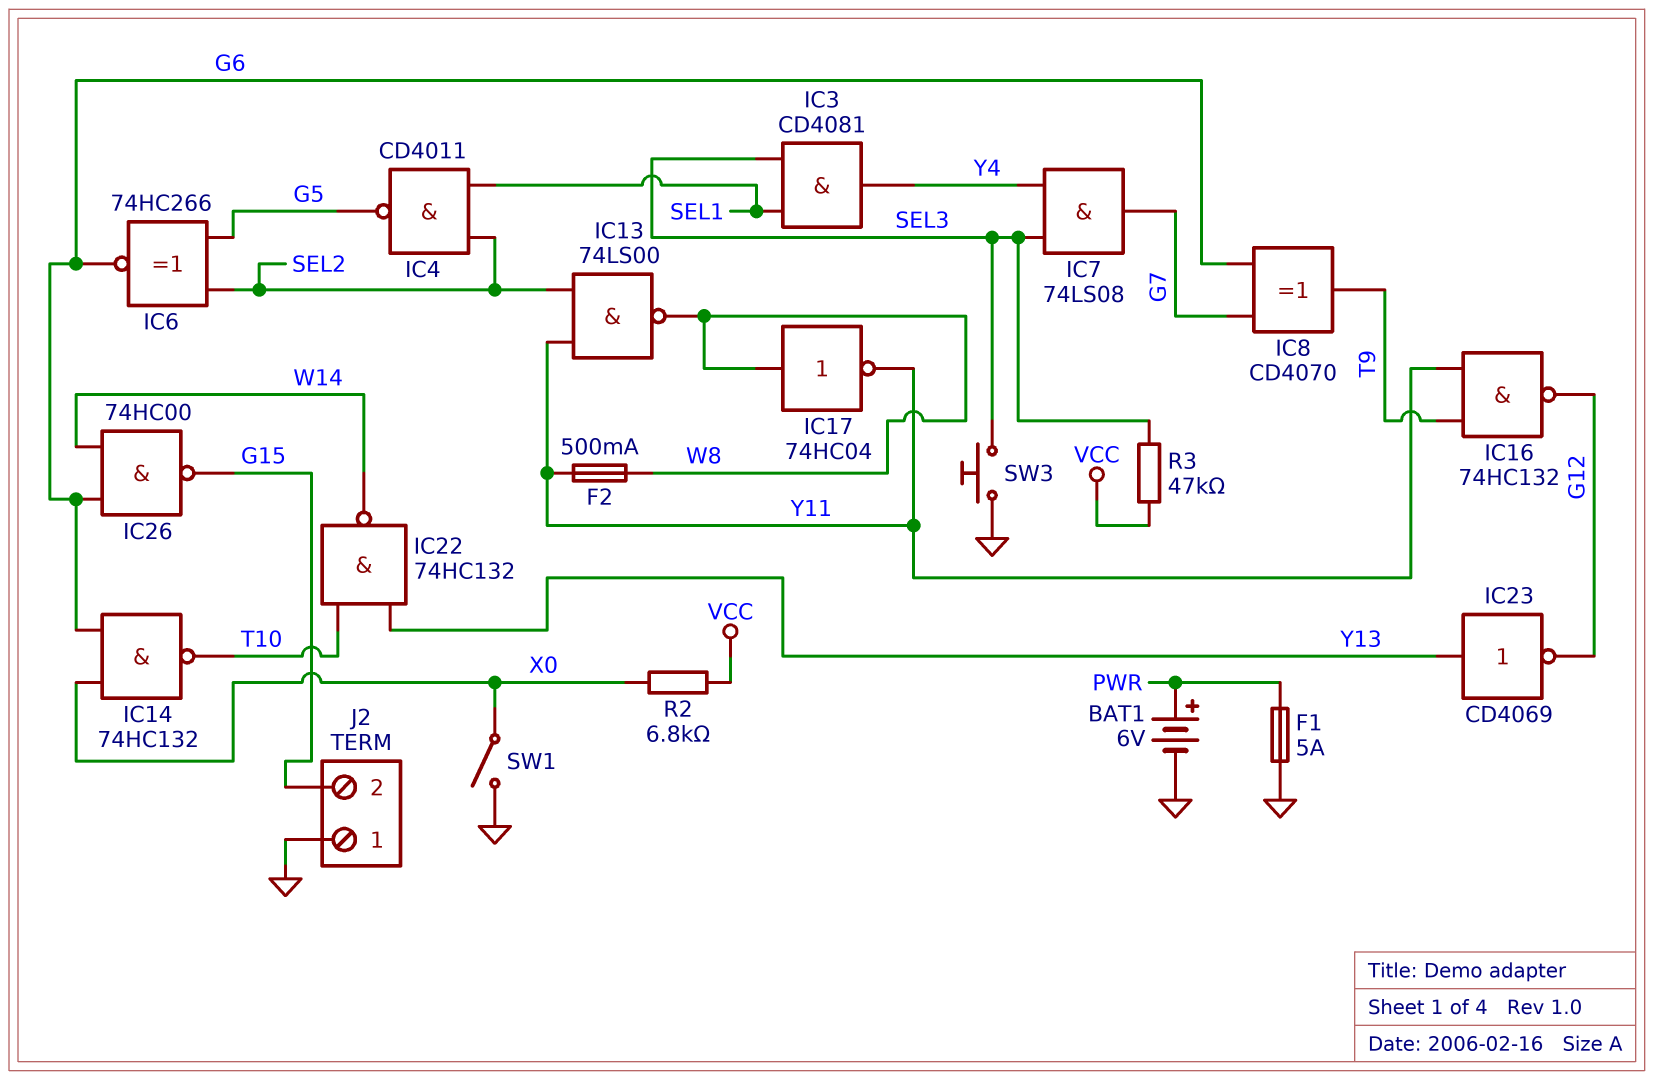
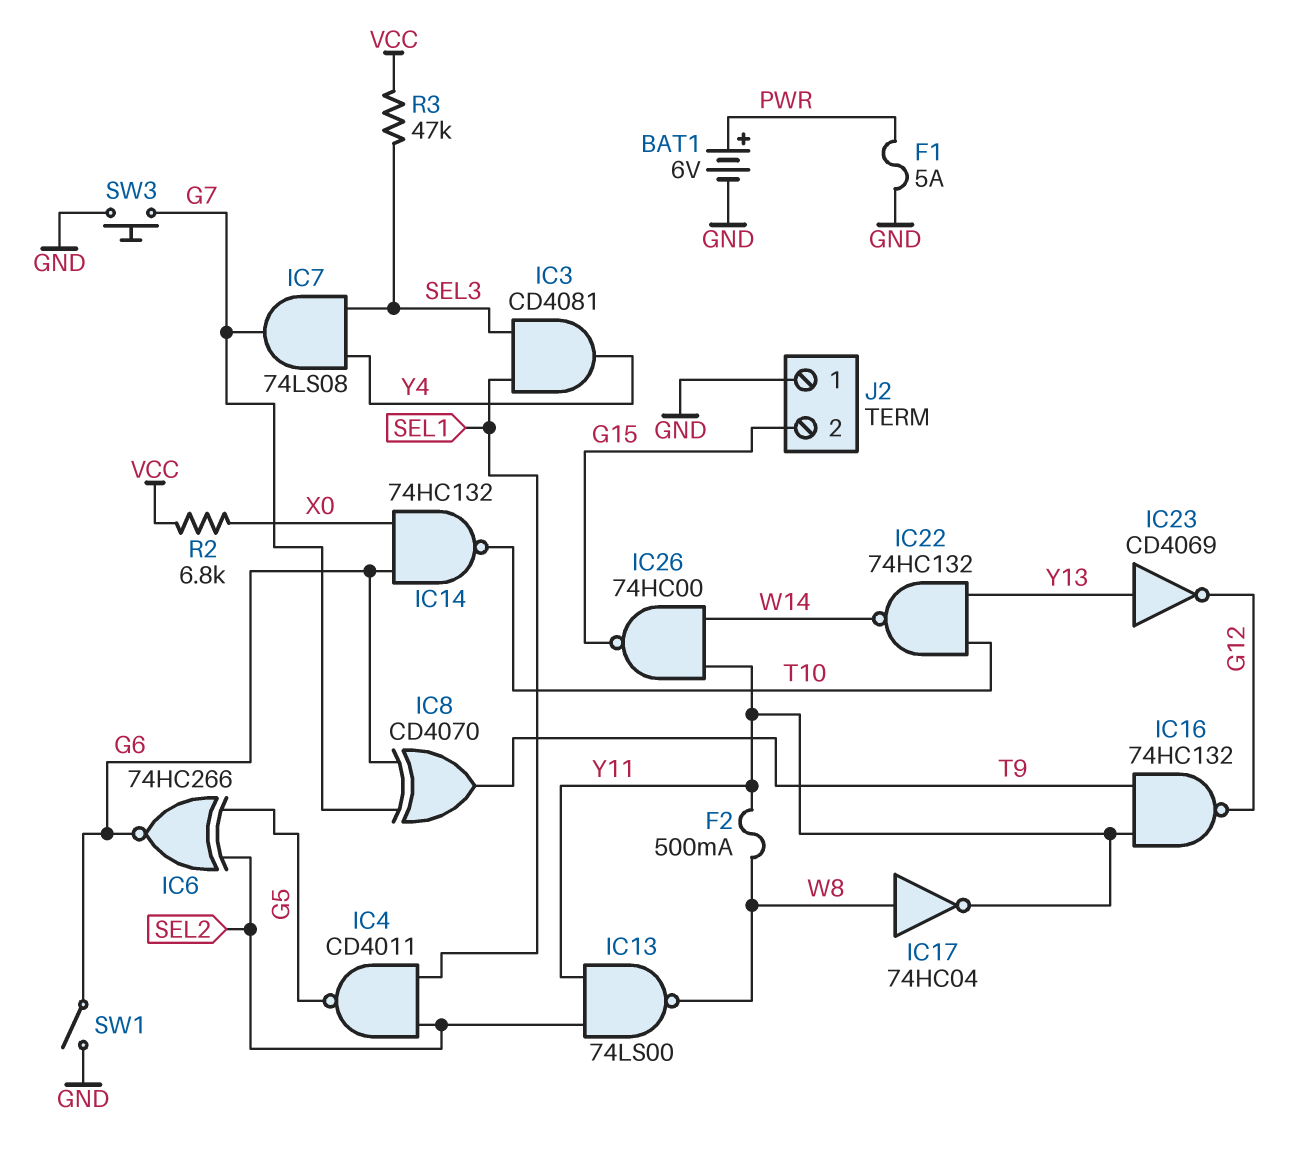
IC26: NAND 74HC00 (in G6, in W14, out G15) -> NAND 74HC00 (in W14, in Y11, out G15)
SW1: switch (GND, X0) -> switch (G6, GND)
SW3: button (GND, SEL3) -> button (G7, GND)

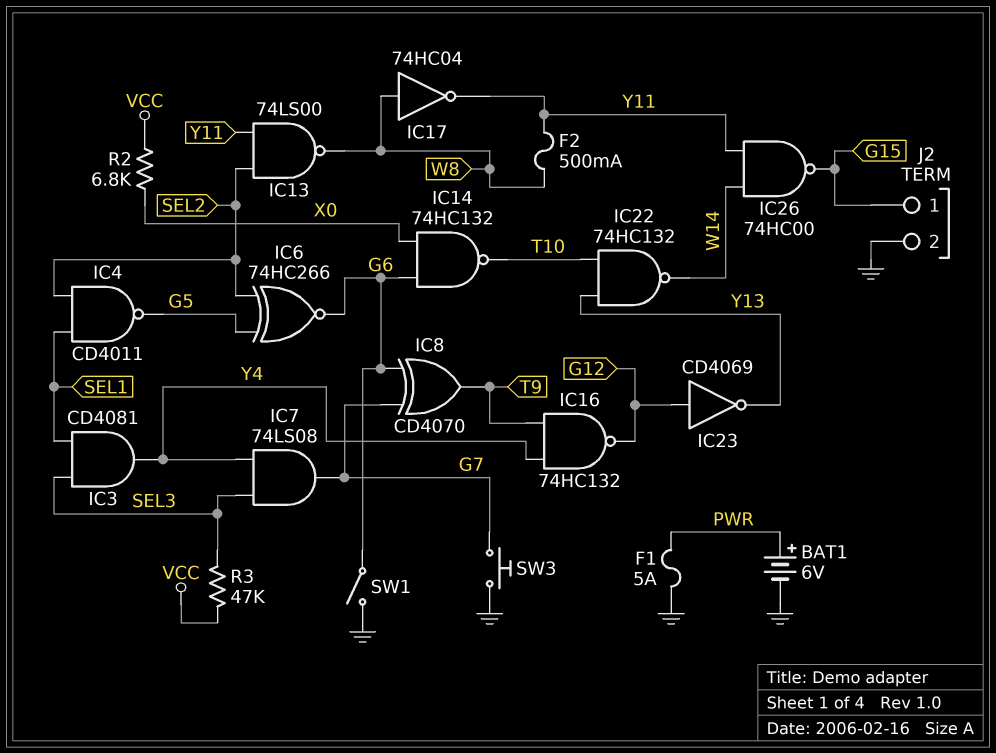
IC16: NAND 74HC132 (in T9, in Y11, out G12) -> NAND 74HC132 (in T9, in Y4, out G12)
IC23: NOT CD4069 (in Y13, out G12) -> NOT CD4069 (in G12, out Y13)
J2 pin 1: GND -> G15
J2 pin 2: G15 -> GND

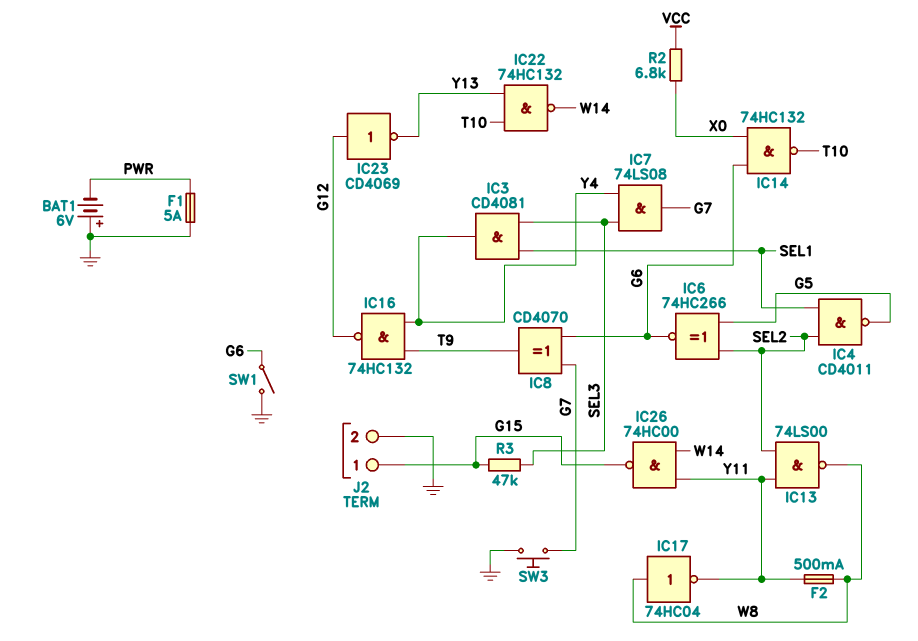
BAT1: 6V (plus PWR, minus GND) -> 6V (plus GND, minus PWR)
R3: 47k (SEL3, VCC) -> 47k (G15, SEL3)

